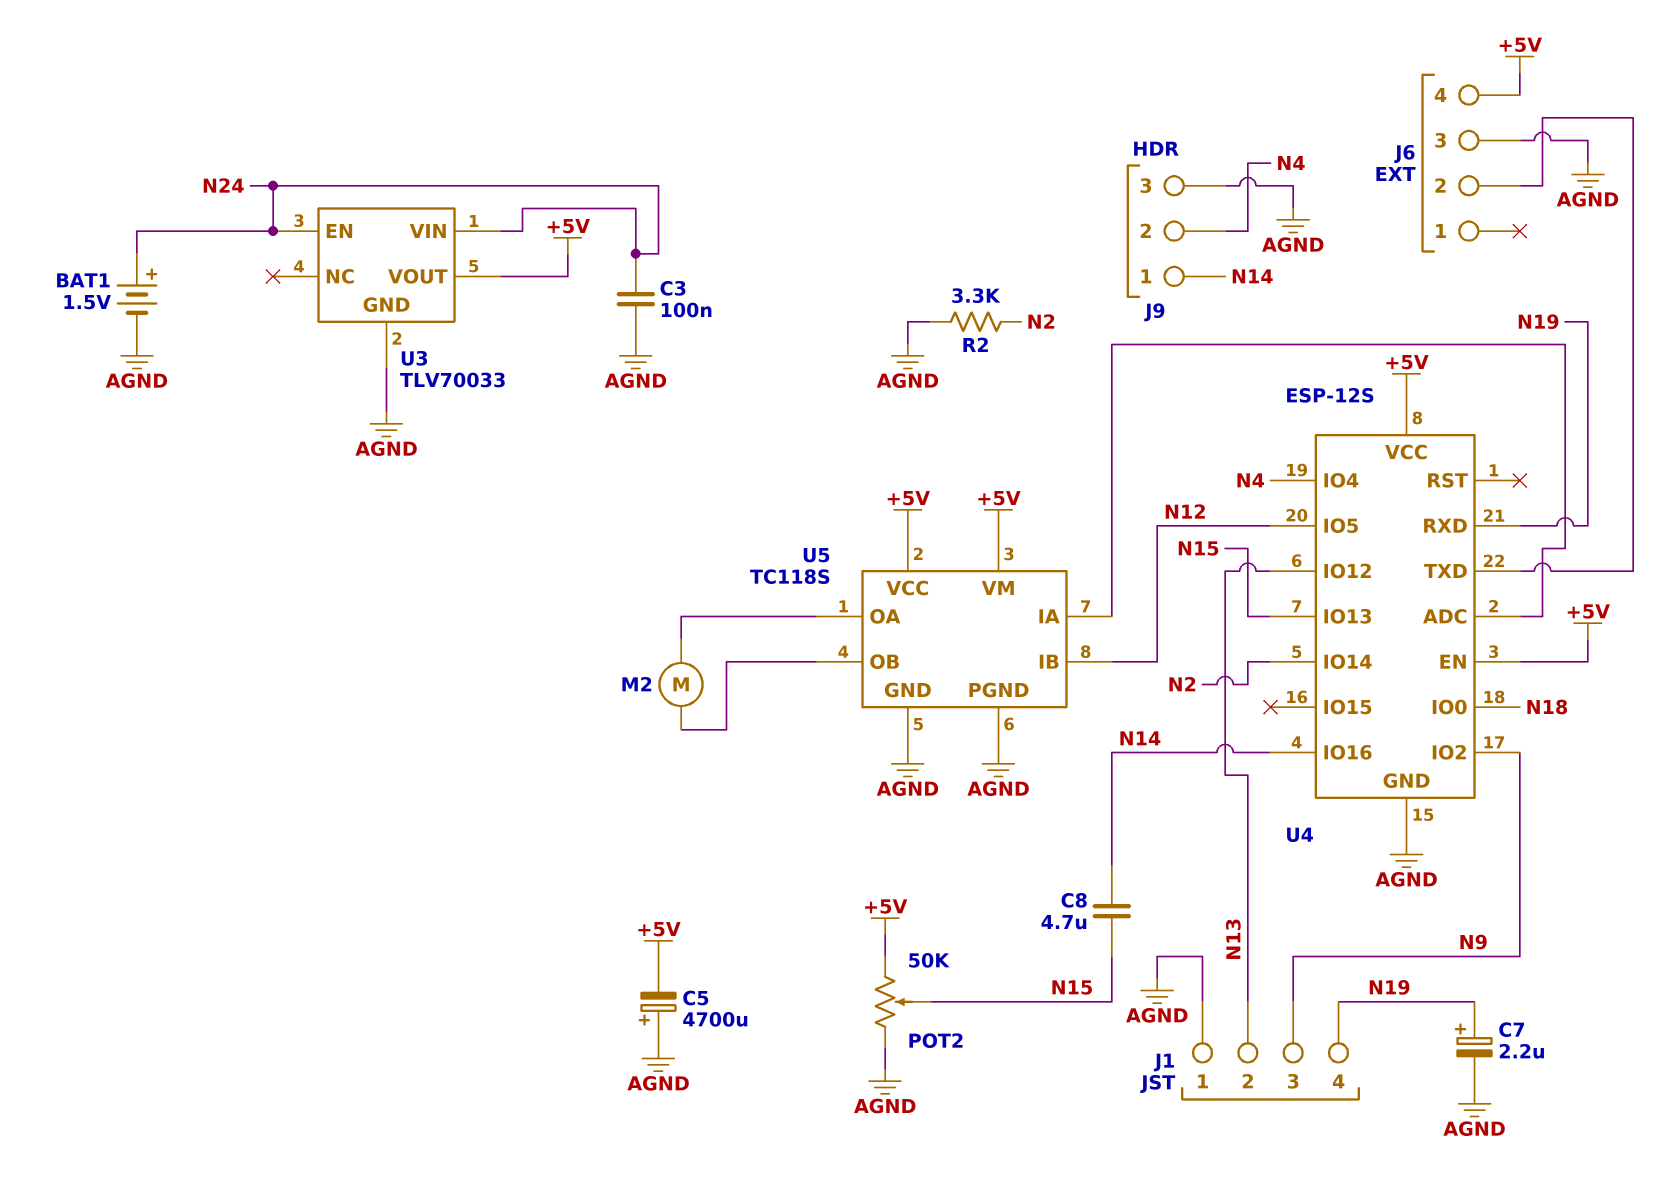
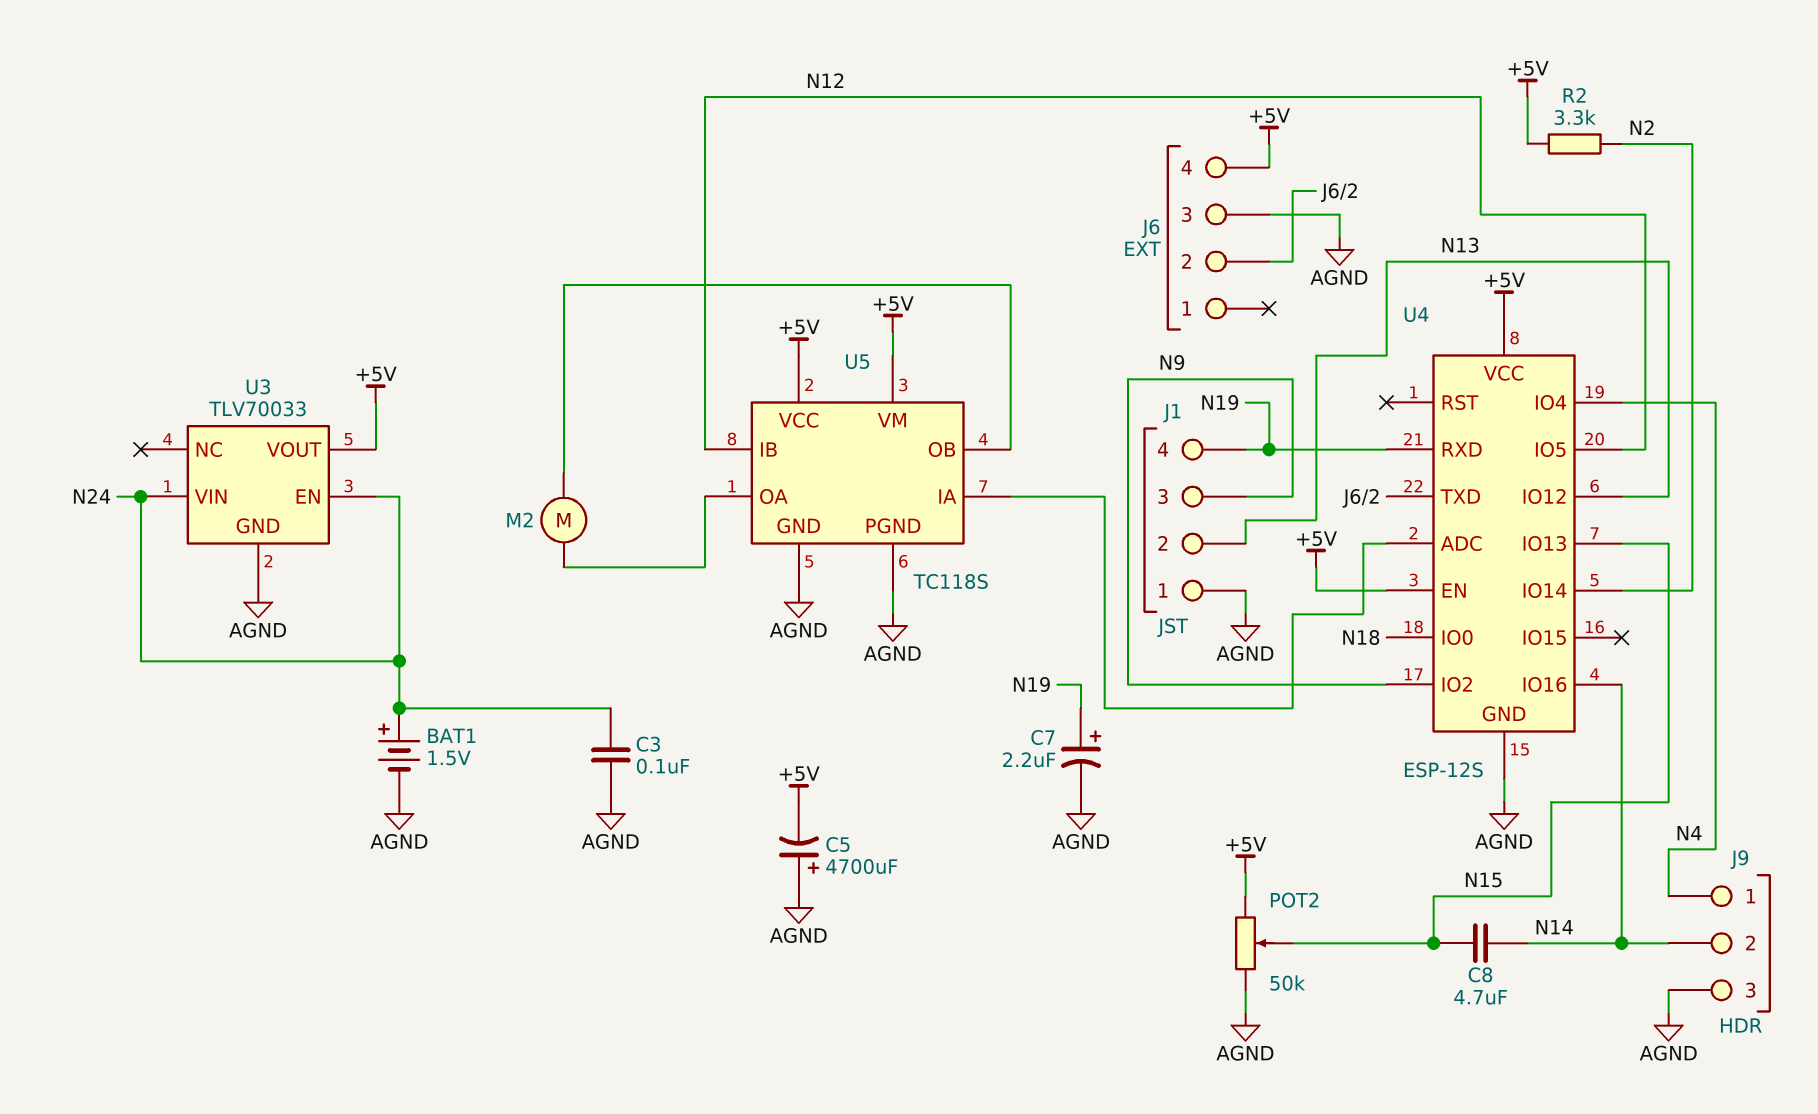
J9 pin 1: N14 -> N4
J9 pin 2: N4 -> N14
R2: 3.3k (AGND, N2) -> 3.3k (+5V, N2)

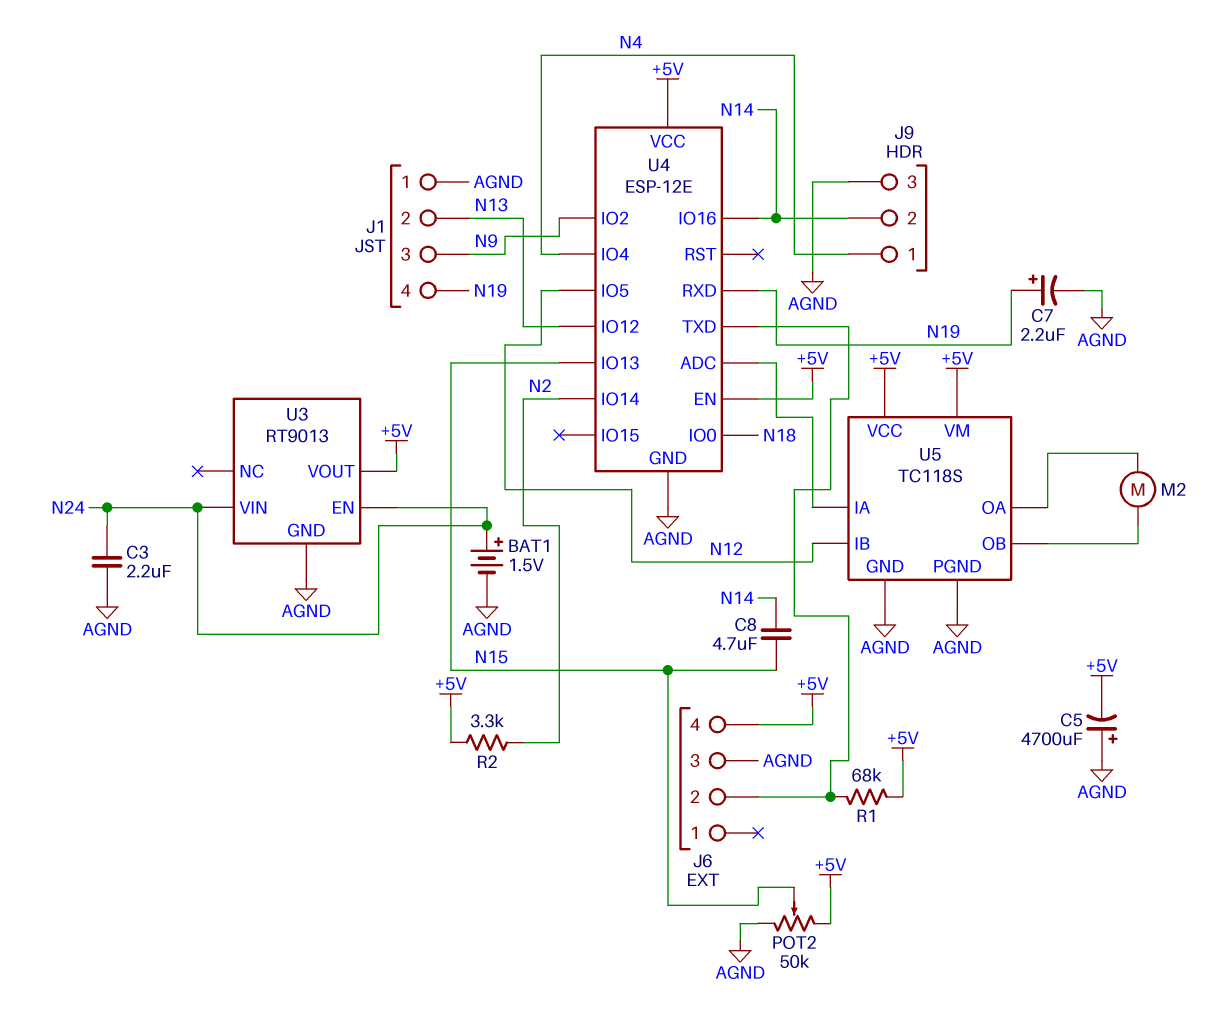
C3: 100nF (AGND, N24) -> 2.2uF (AGND, N24)
R1: none -> 68k (+5V, J6/2)
U3: TLV70033 -> RT9013
U4: ESP-12S -> ESP-12E

